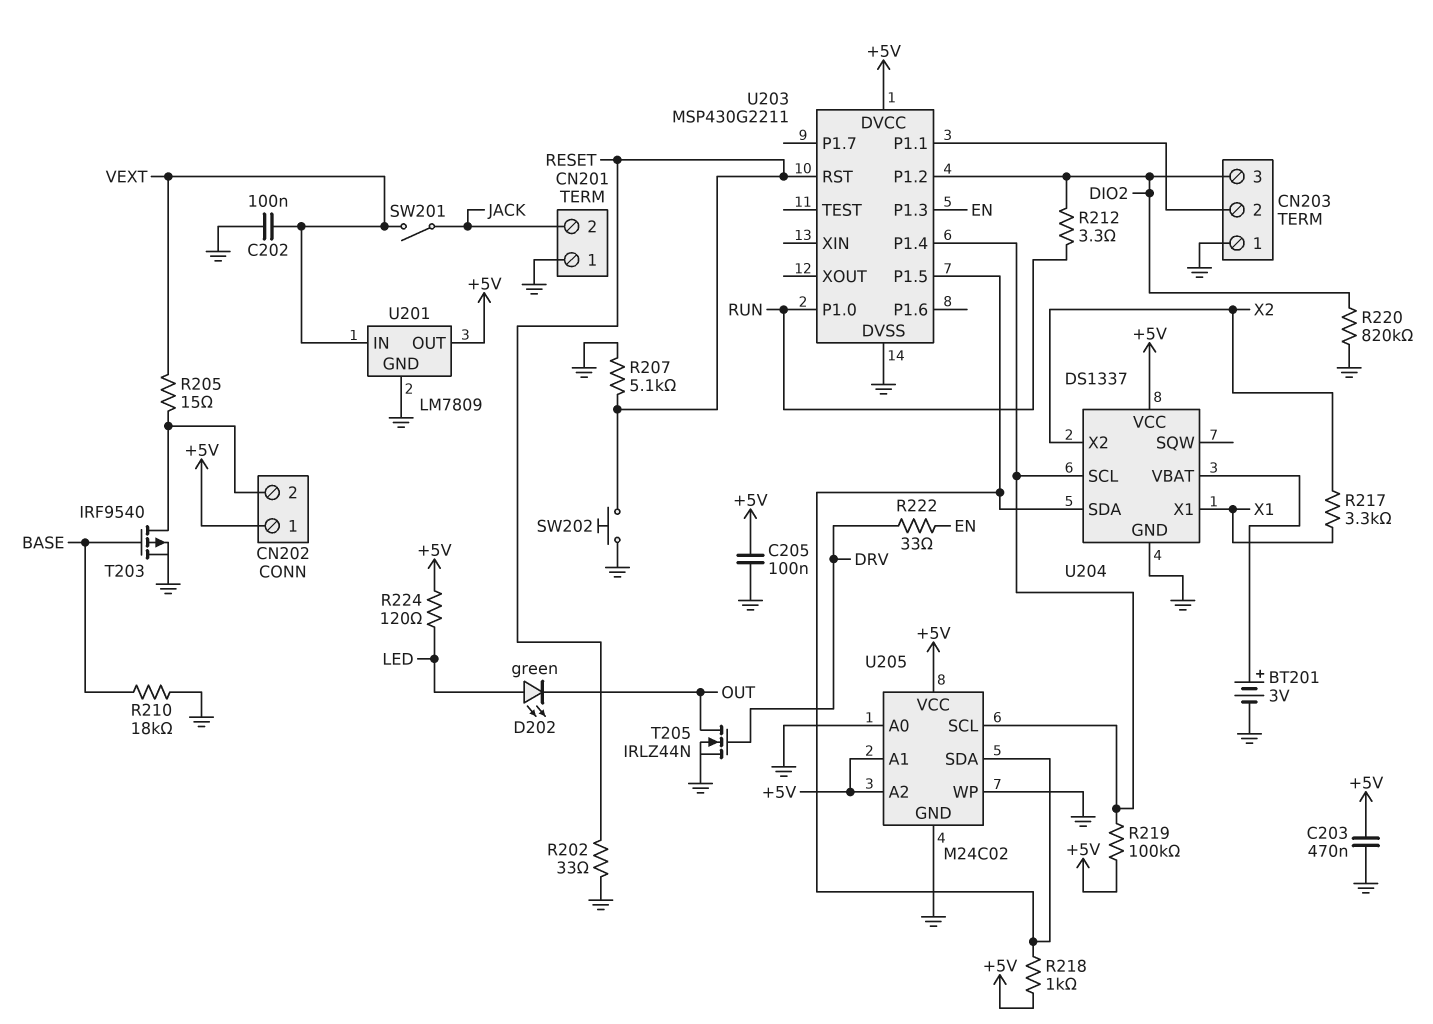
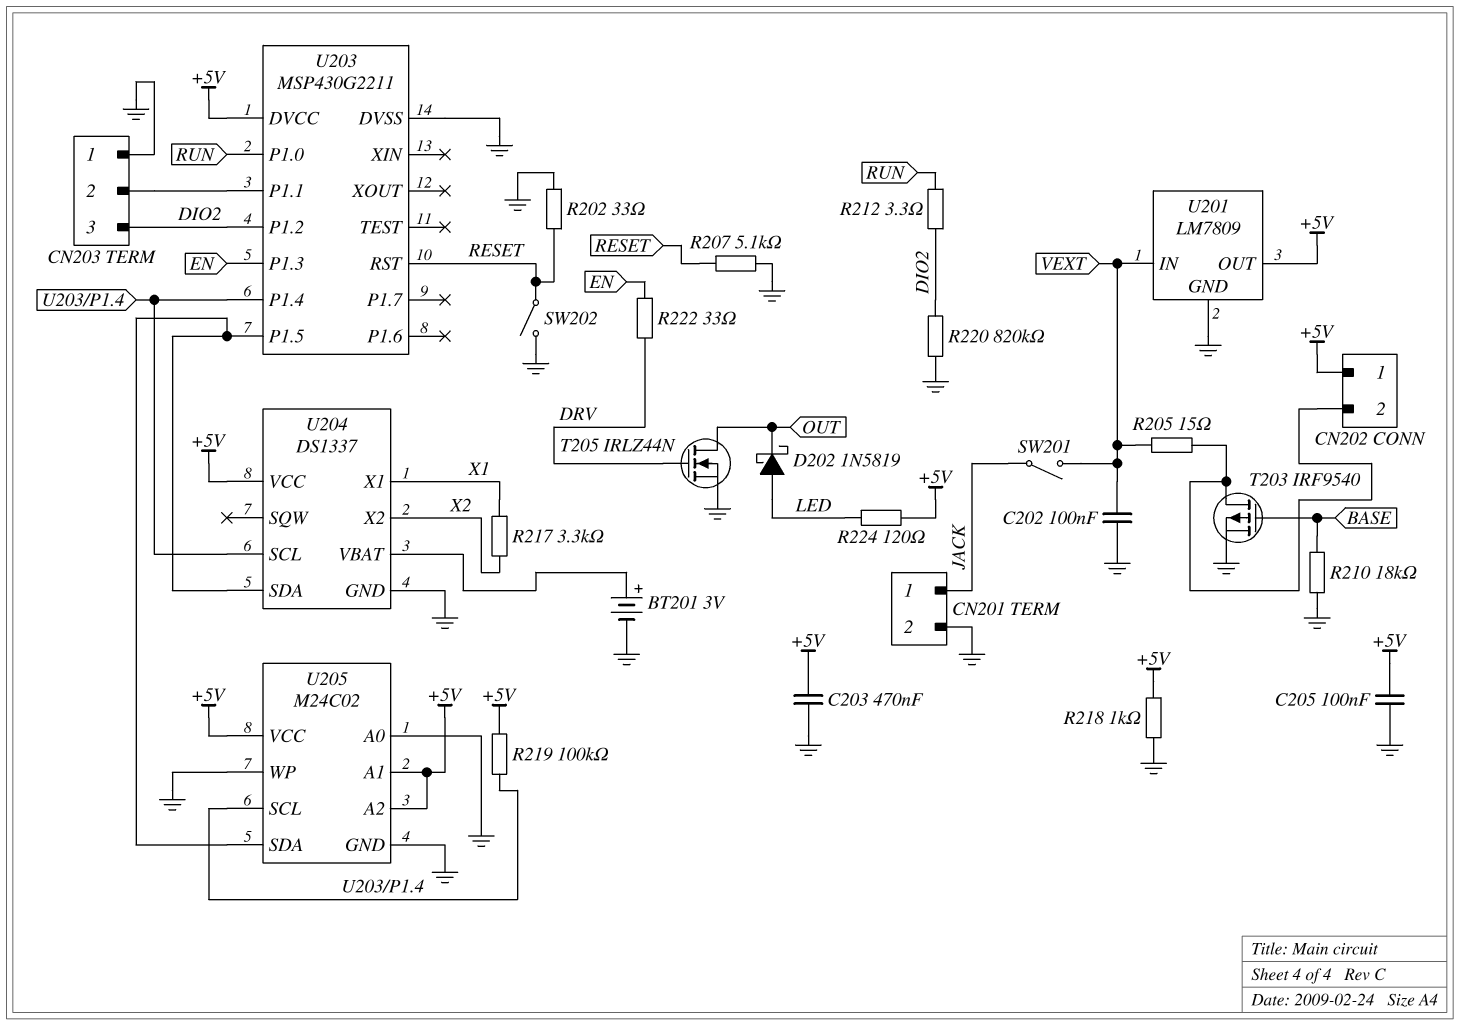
CN201 pin 1: GND -> JACK
CN201 pin 2: JACK -> GND
D202: LED green (A LED, K OUT) -> schottky 1N5819 (A LED, K OUT)
R218: 1k (+5V, U203/P1.5) -> 1k (+5V, GND)
SW202: button (GND, RESET) -> switch (GND, RESET)

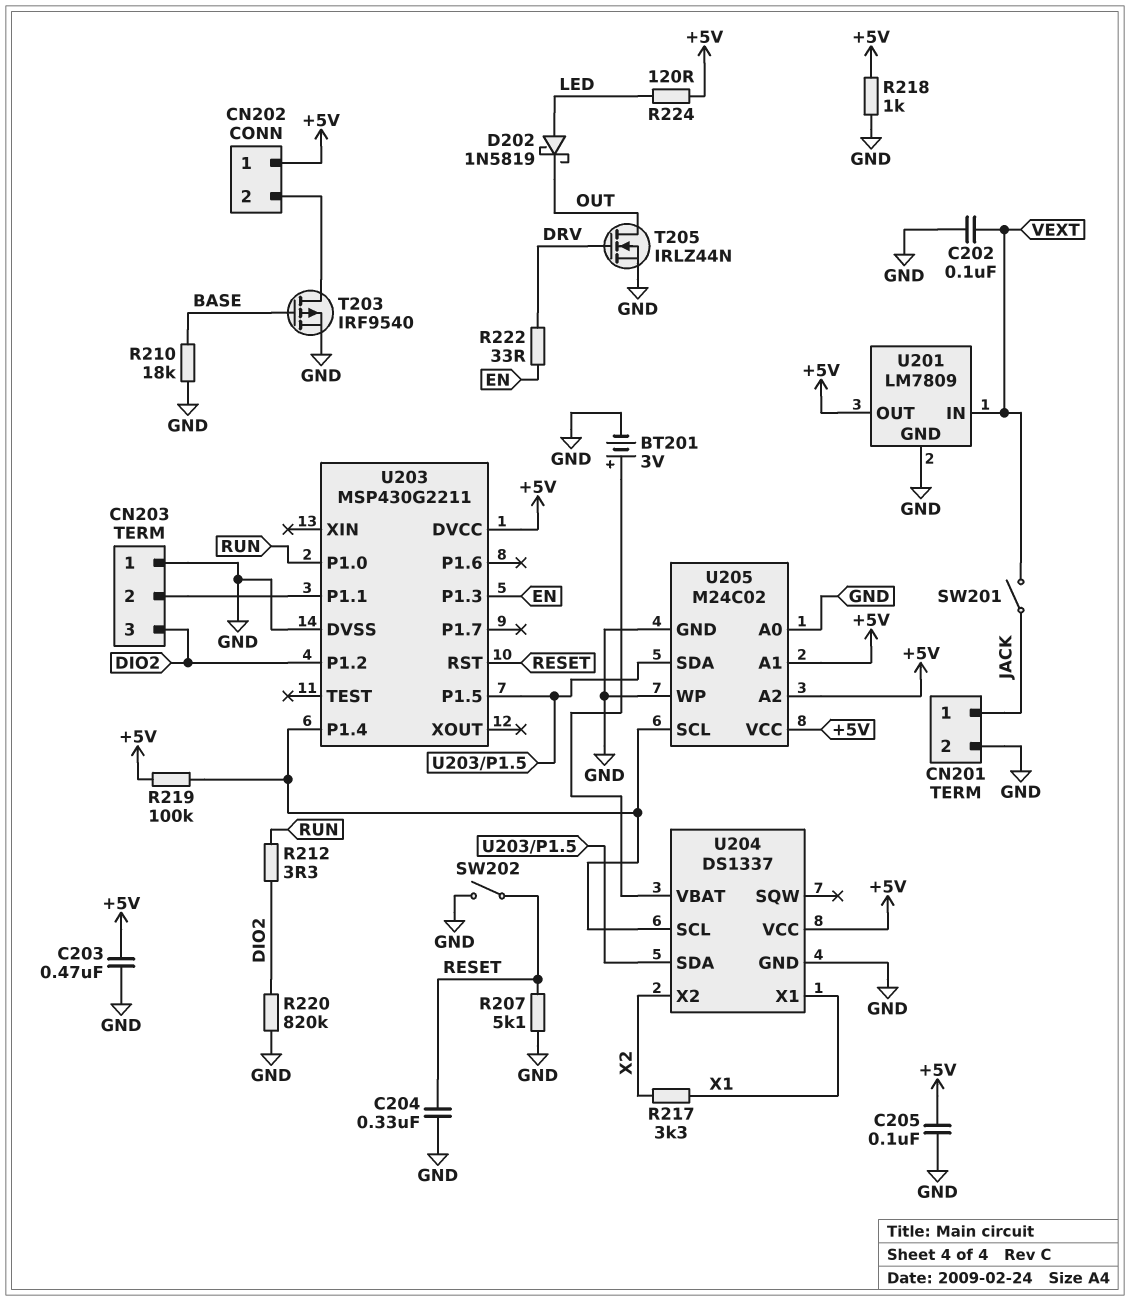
C204: none -> 330nF (GND, RESET)
R202: 33 (GND, RESET) -> none
R205: 15 (CN202/2, VEXT) -> none

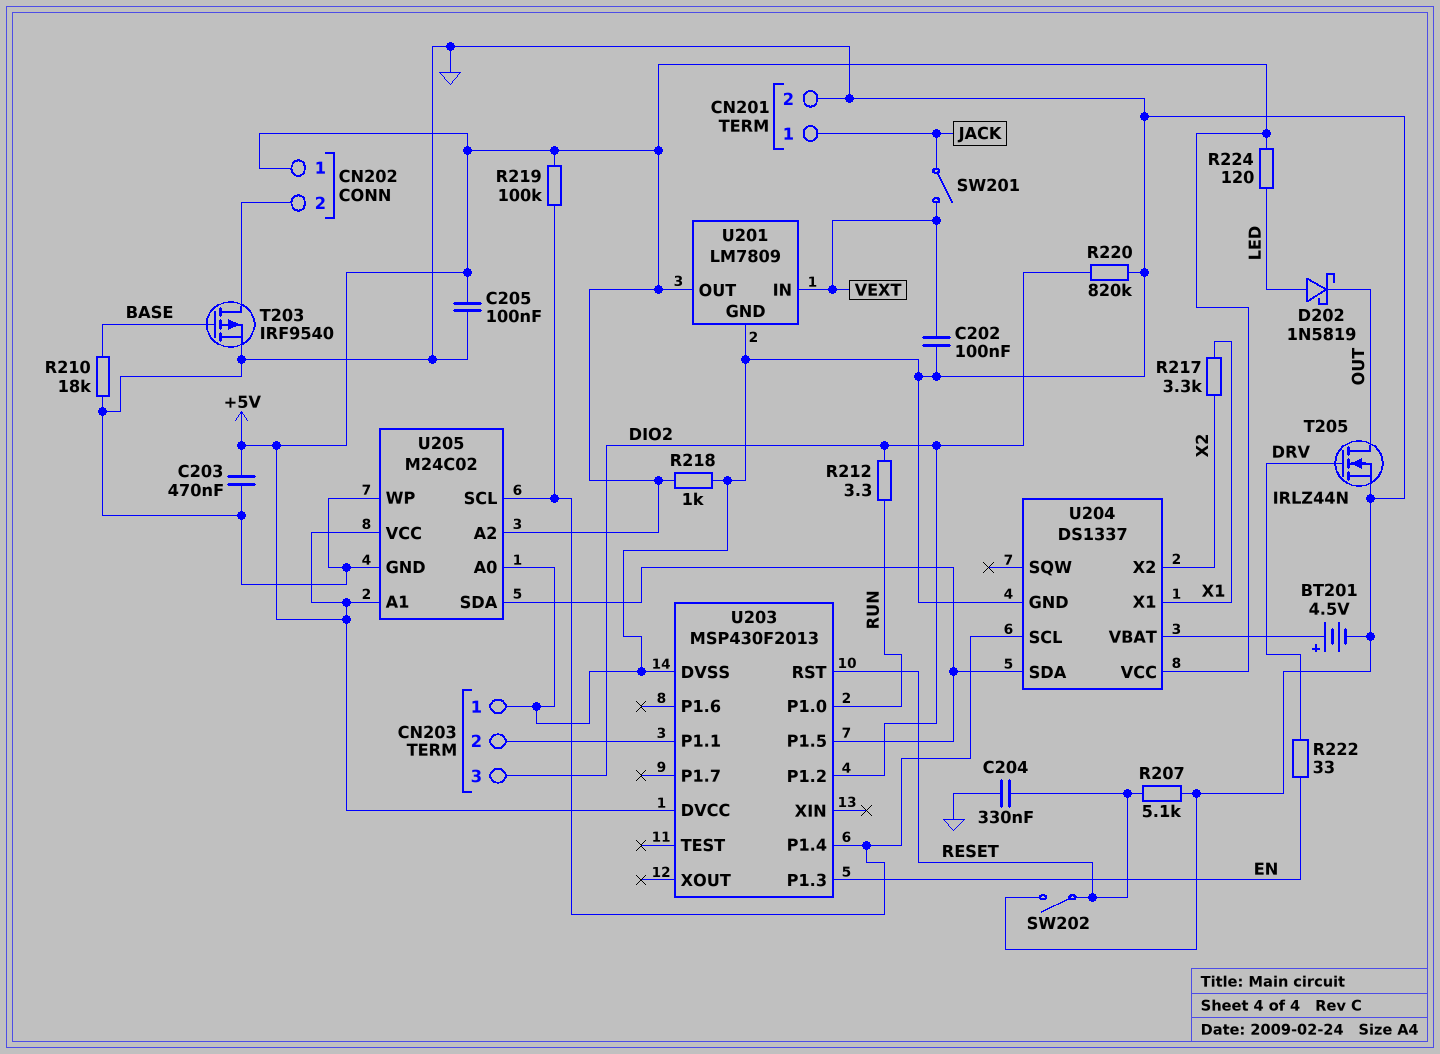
BT201: 3V (plus U204/VBAT, minus GND) -> 4.5V (plus U204/VBAT, minus GND)
U203: MSP430G2211 -> MSP430F2013

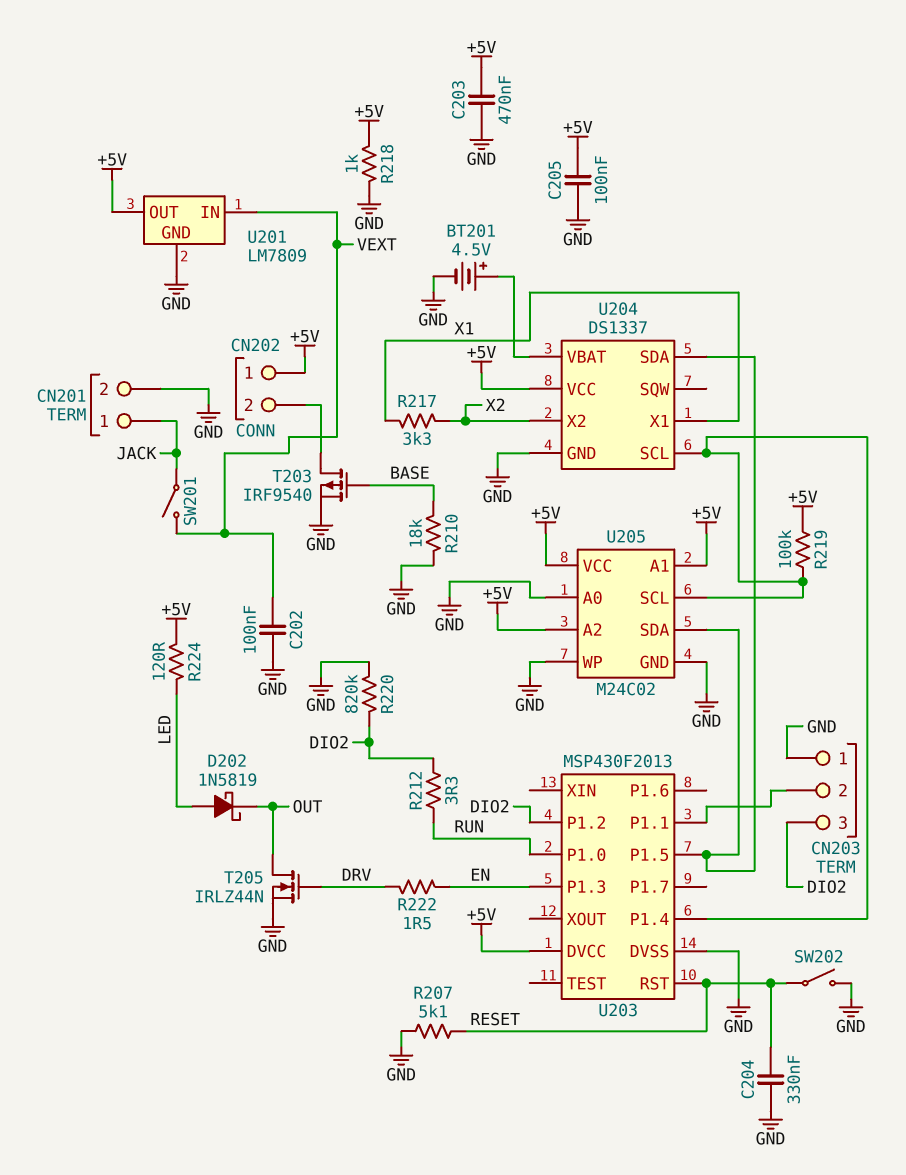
R222: 33 (DRV, EN) -> 1.5 (DRV, EN)

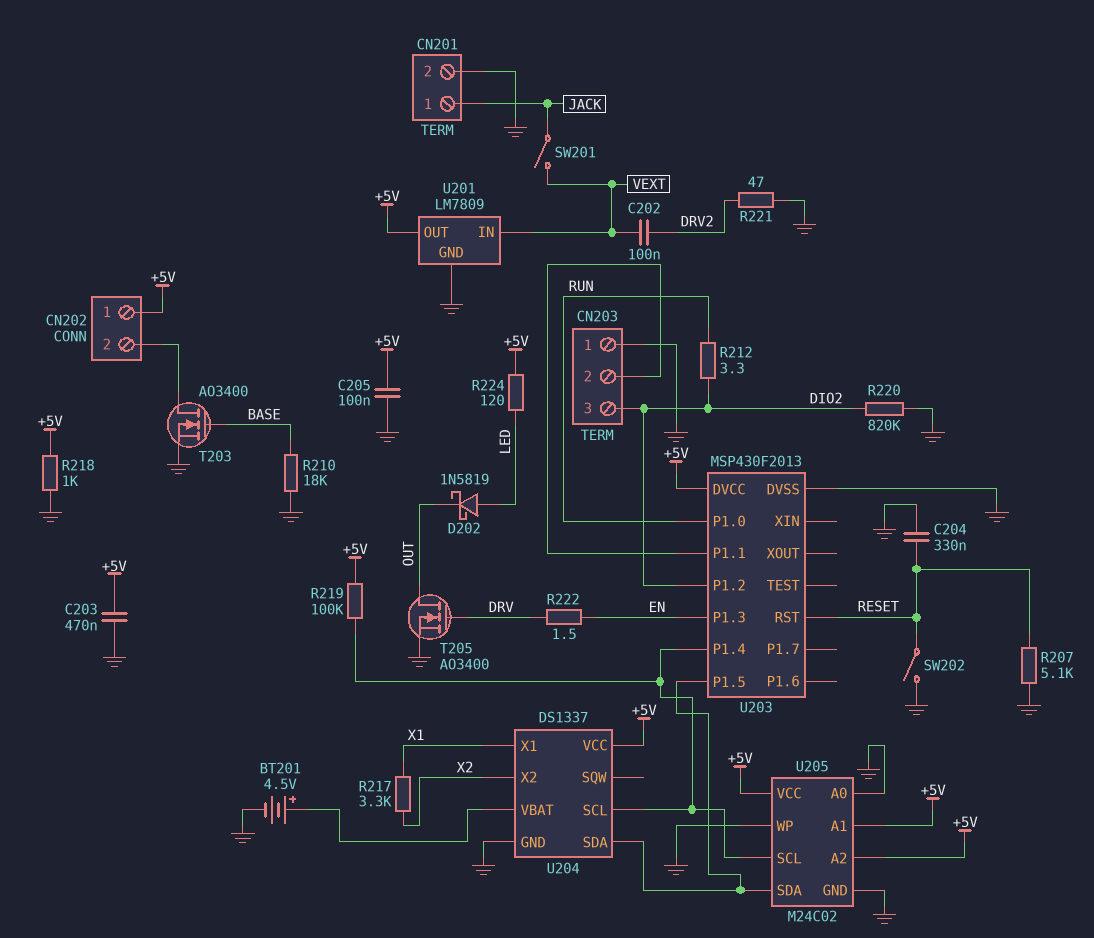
C202: 100nF (GND, VEXT) -> 100nF (DRV2, VEXT)
R221: none -> 47 (DRV2, GND)
T203: PMOS IRF9540 (G BASE, D CN202/2, S GND) -> NMOS AO3400 (G BASE, D CN202/2, S GND)
T205: NMOS IRLZ44N (G DRV, D OUT, S GND) -> NMOS AO3400 (G DRV, D OUT, S GND)

